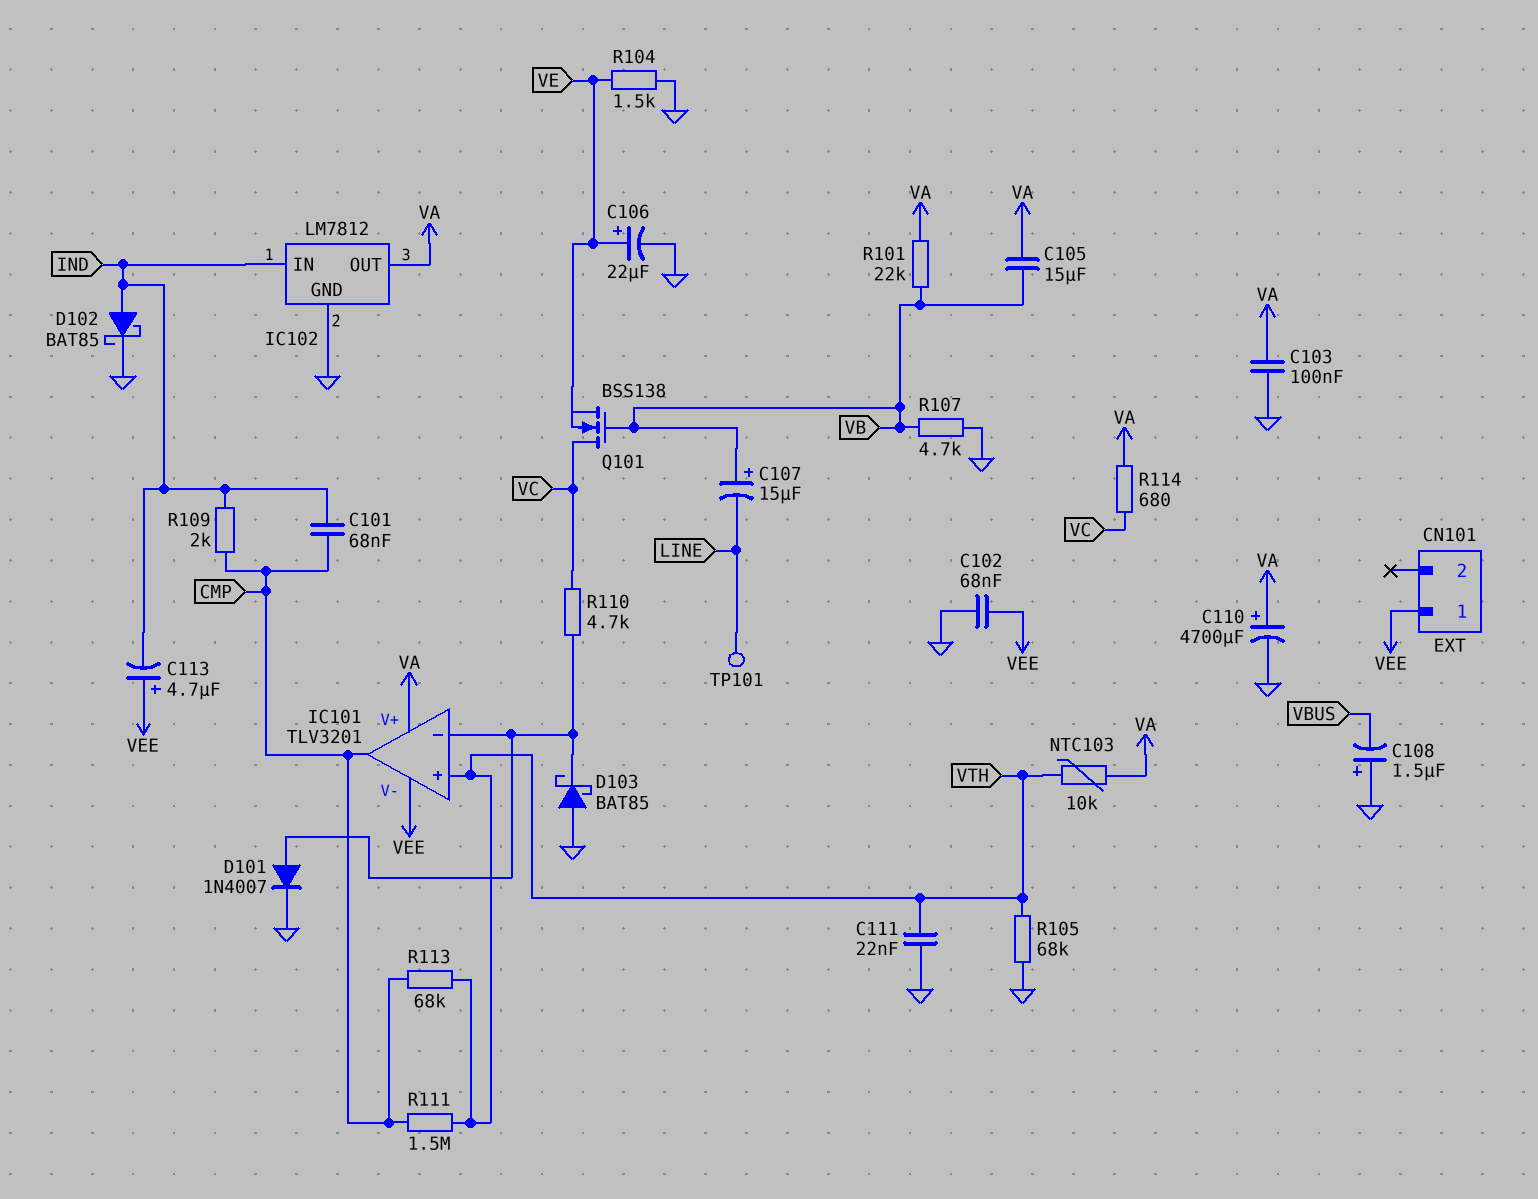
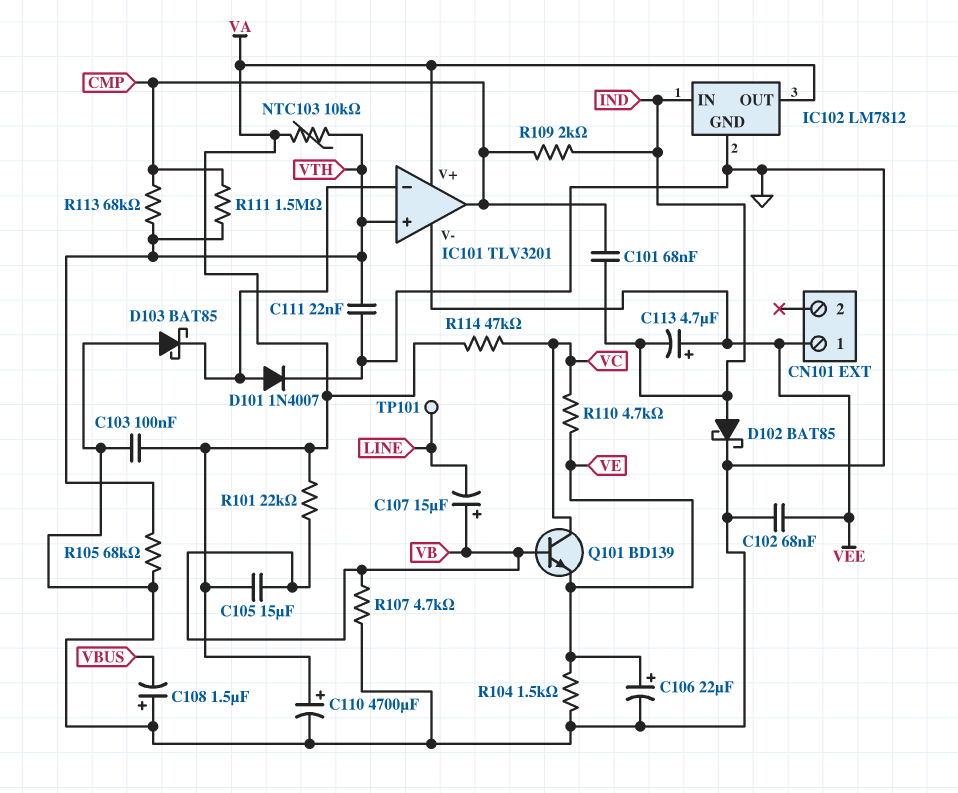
Q101: NMOS BSS138 (G VB, D VC, S VE) -> NPN BD139 (B VB, C VC, E VE)
R110: 4.7k (IC101/in-, VC) -> 4.7k (VC, VE)
R114: 680 (VA, VC) -> 47k (VA, VC)

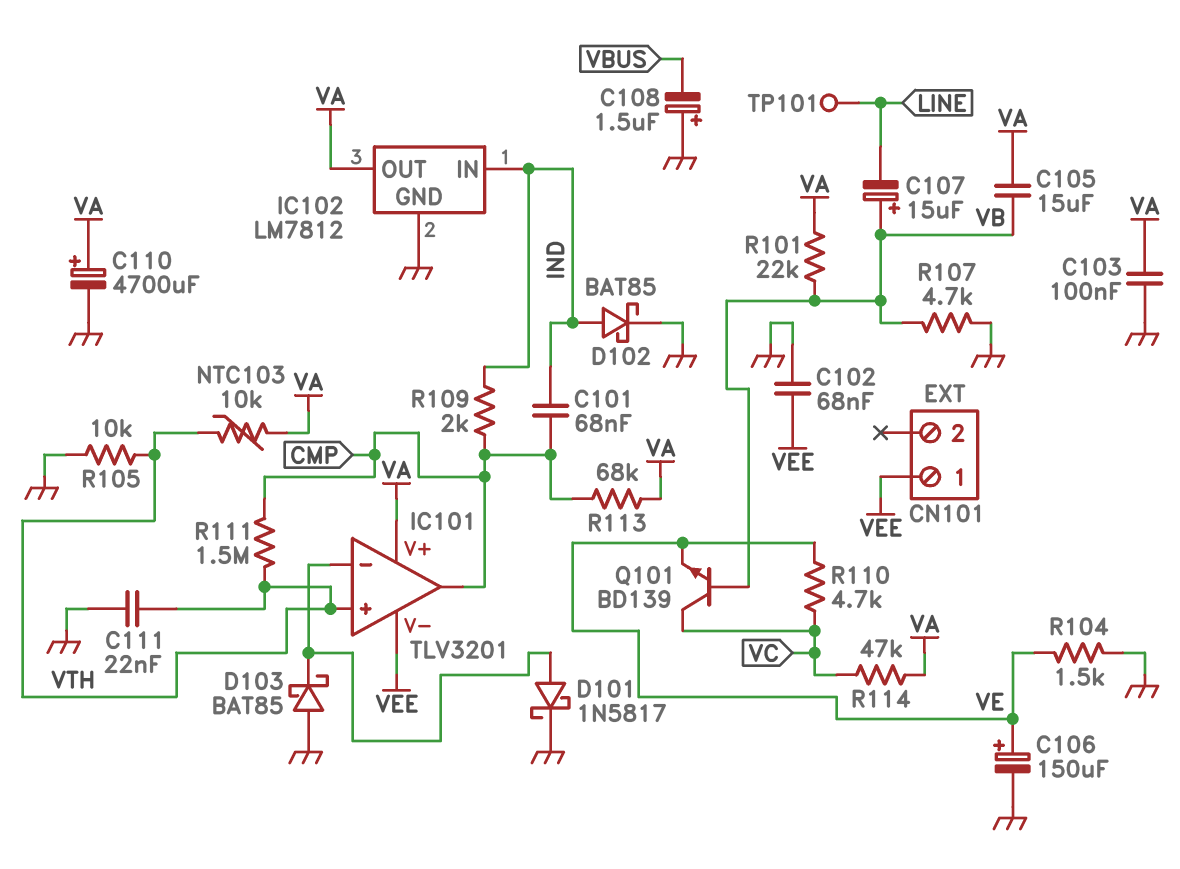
C106: 22uF (plus VE, minus GND) -> 150uF (plus VE, minus GND)
C113: 4.7uF (plus VEE, minus IND) -> none
D101: diode 1N4007 (A IC101/in-, K GND) -> schottky 1N5817 (A IC101/in-, K GND)
R105: 68k (GND, VTH) -> 10k (GND, VTH)
R113: 68k (CMP, VTH) -> 68k (CMP, VA)

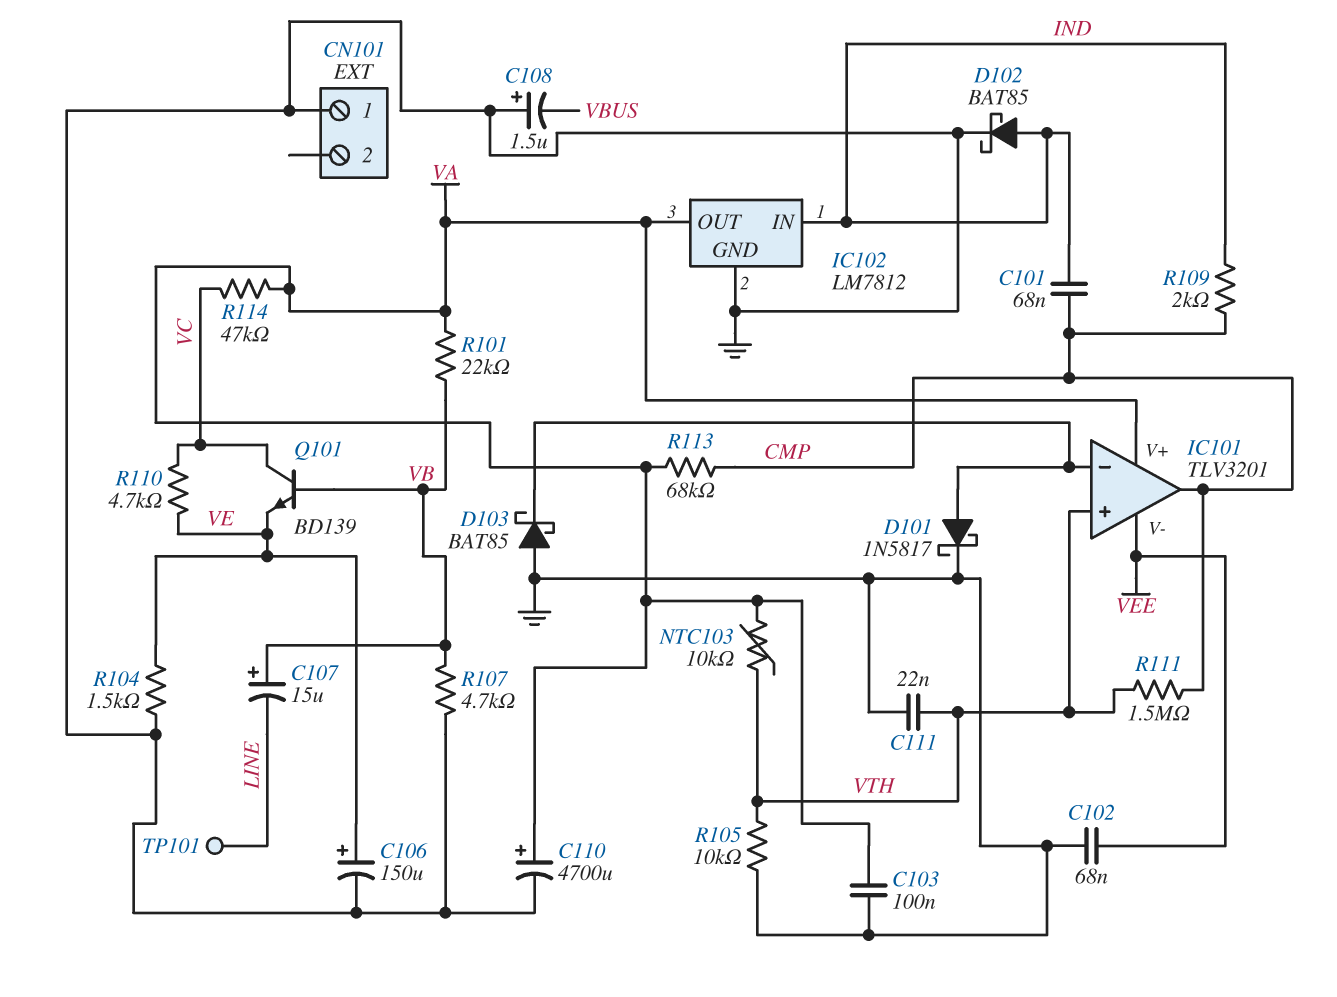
C105: 15uF (VA, VB) -> none
CN101 pin 1: VEE -> GND

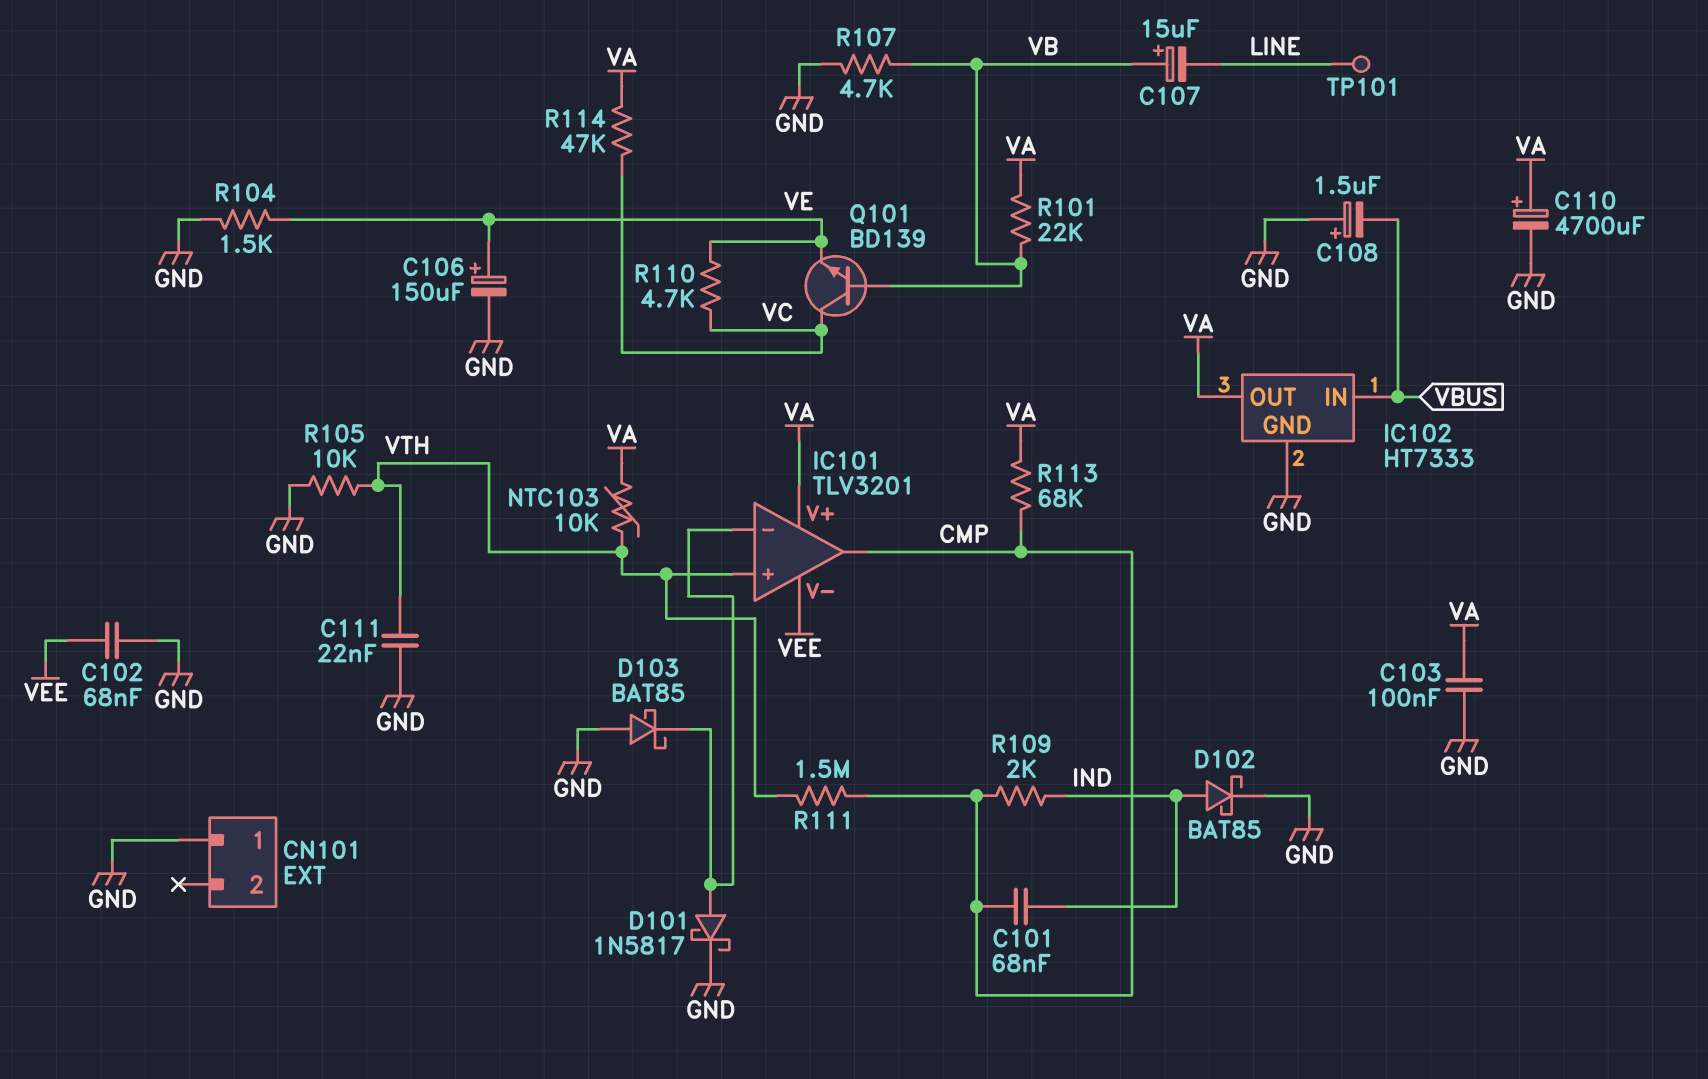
IC102: LM7812 -> HT7333
IC102 pin IN: IND -> VBUS

